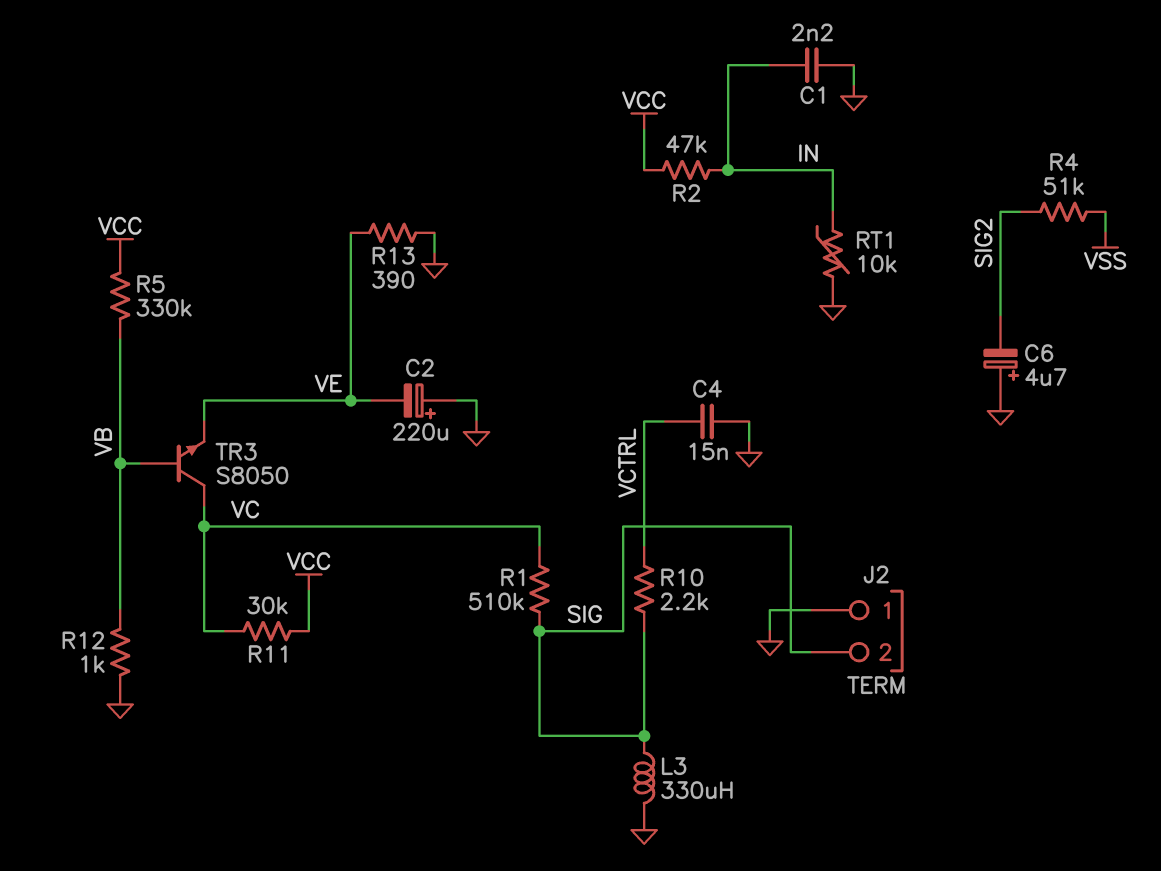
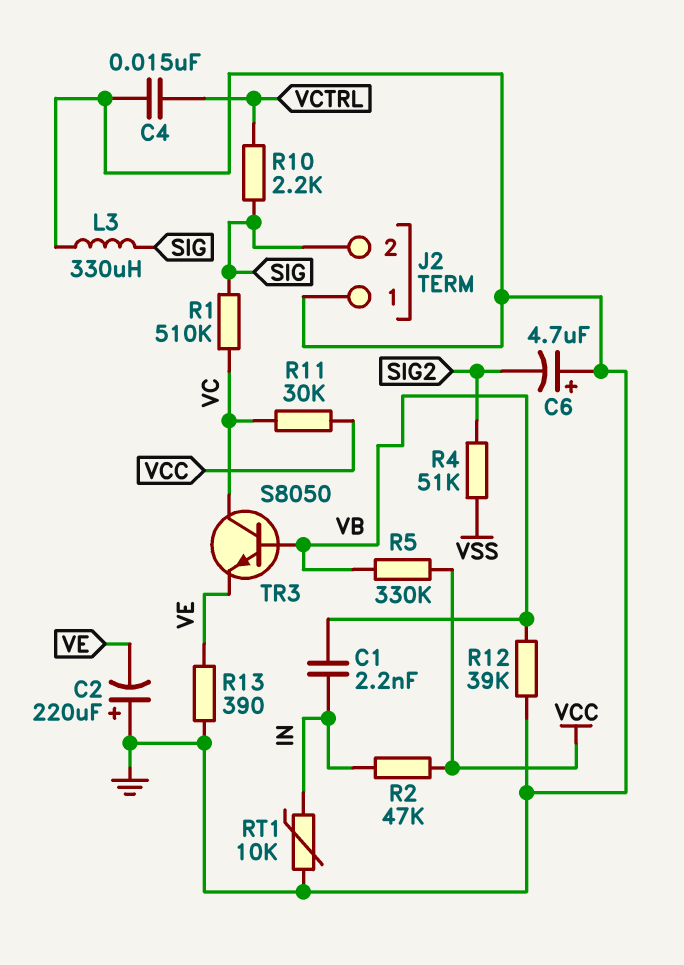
C1: 2.2nF (GND, IN) -> 2.2nF (IN, VB)
R12: 1k (GND, VB) -> 39k (GND, VB)

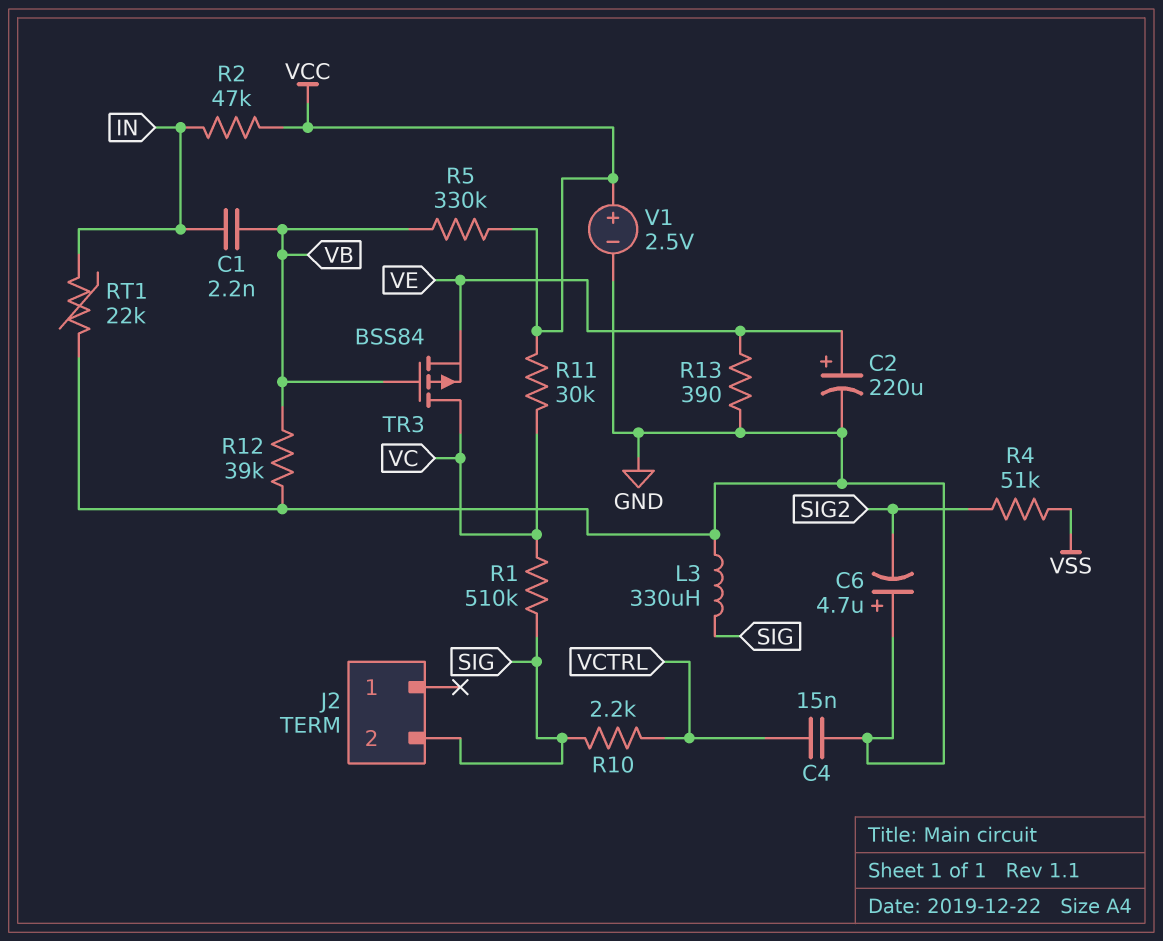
C2: 220uF (plus GND, minus VE) -> 220uF (plus VE, minus GND)
J2 pin 1: GND -> none
RT1: 10k (GND, IN) -> 22k (GND, IN)
TR3: NPN S8050 (B VB, C VC, E VE) -> PMOS BSS84 (G VB, D VC, S VE)
V1: none -> 2.5V (plus VCC, minus GND)

